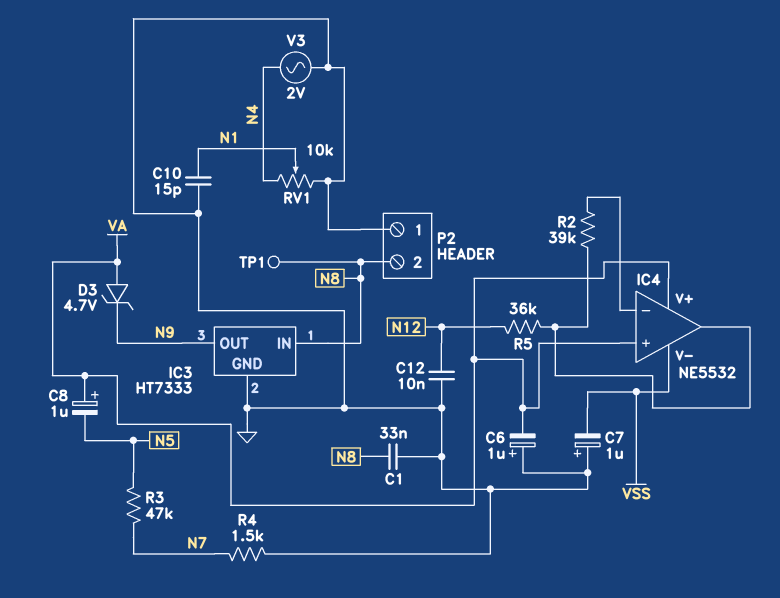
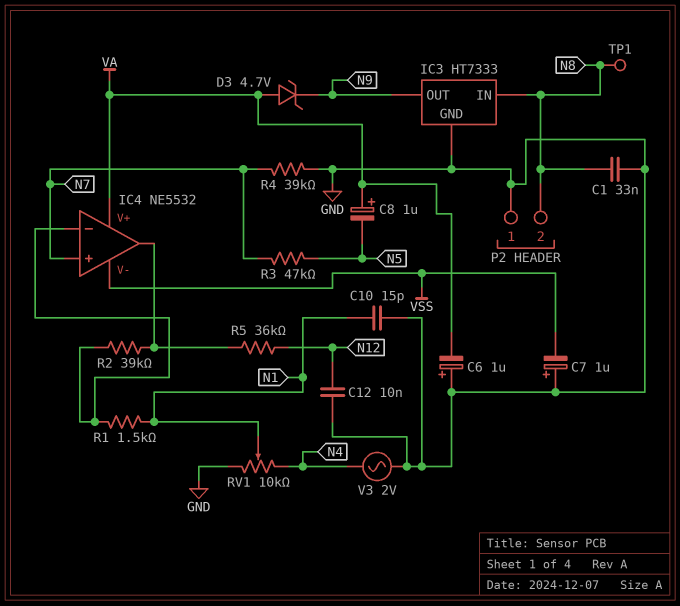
IC4 pin in+: VA -> N7
R1: none -> 1.5k (IC4/in-, N1)
R4: 1.5k (GND, N7) -> 39k (GND, N7)

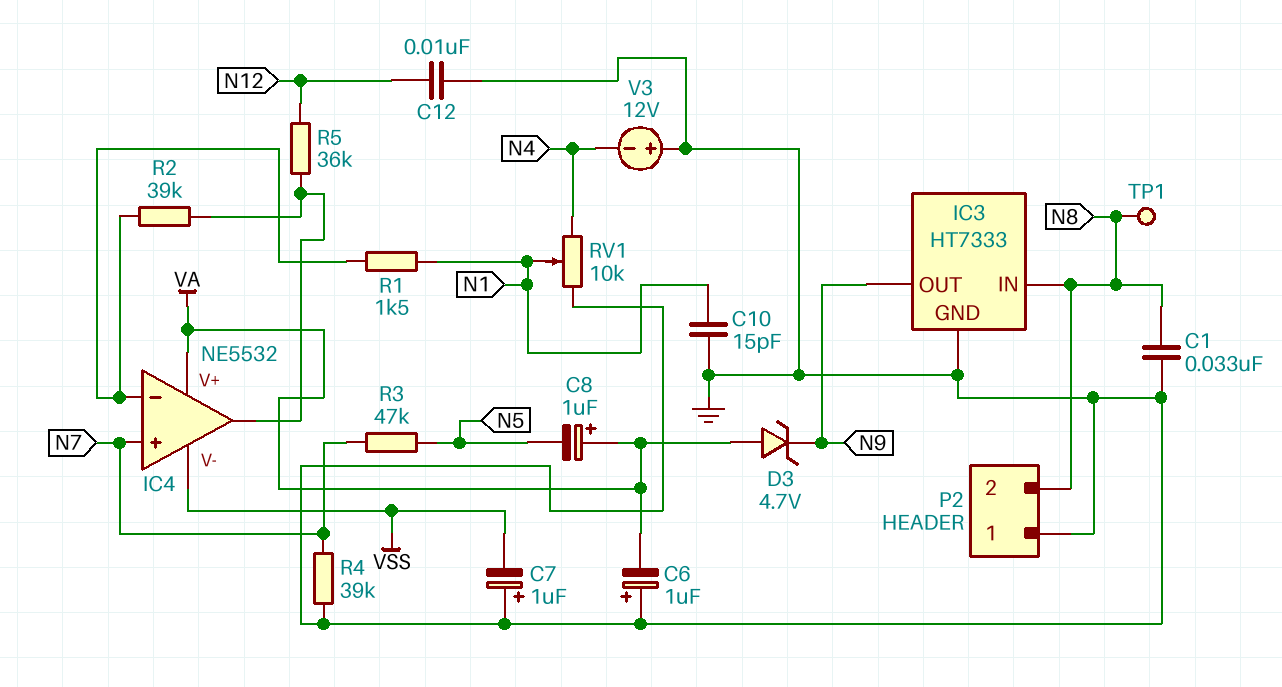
V3: AC 2V (GND, N4) -> 12V (plus GND, minus N4)

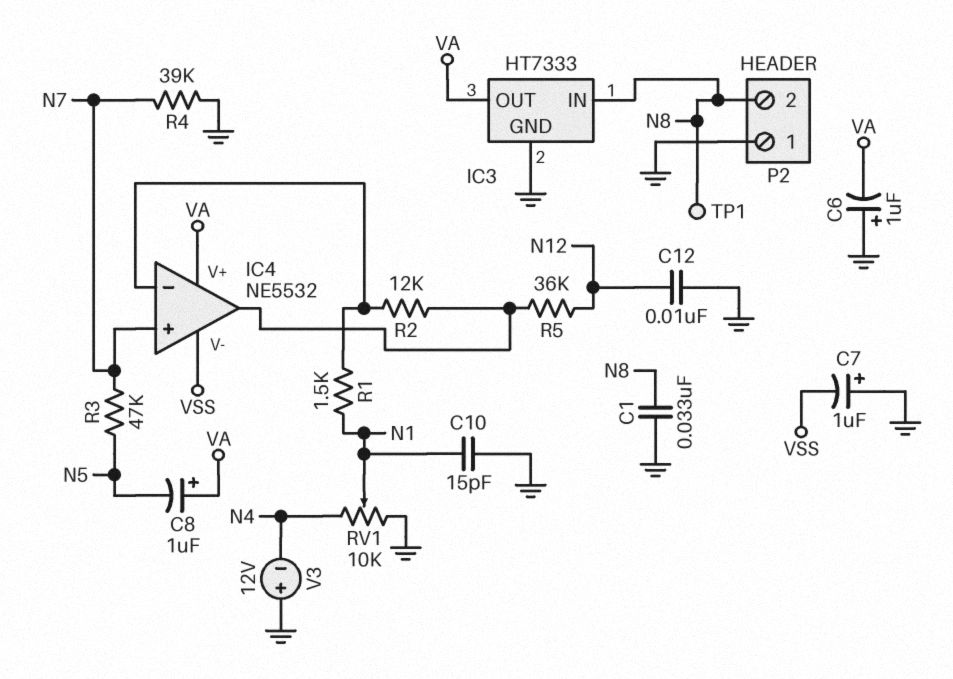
D3: zener 4.7V (A VA, K N9) -> none
IC3 pin OUT: N9 -> VA
R2: 39k (IC4/in-, IC4/out) -> 12k (IC4/in-, IC4/out)

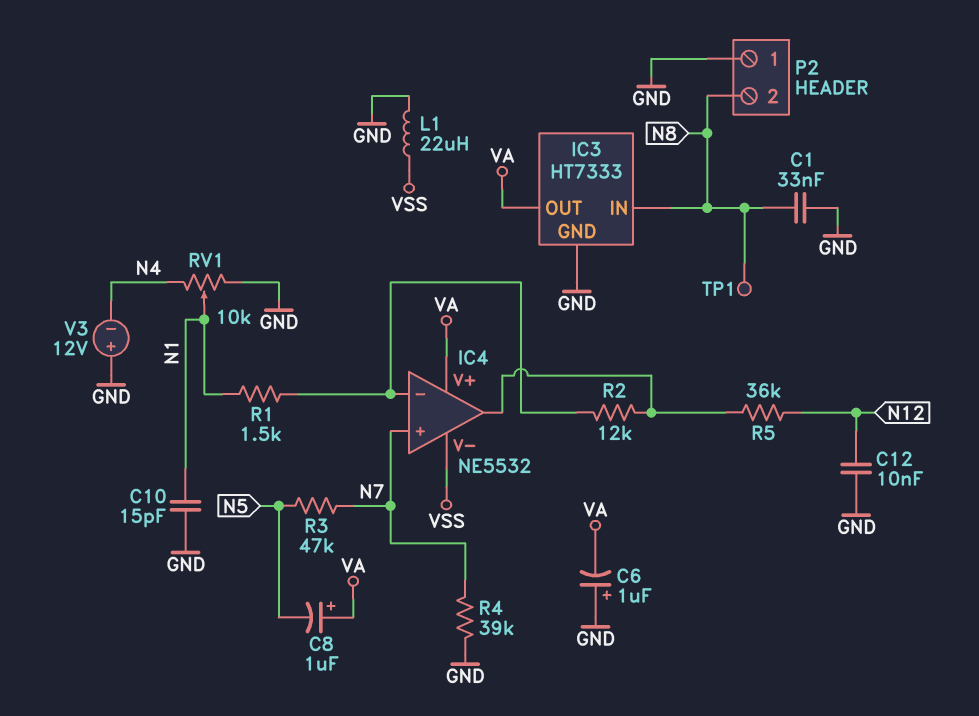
C7: 1uF (plus GND, minus VSS) -> none
L1: none -> 22uH (GND, VSS)

